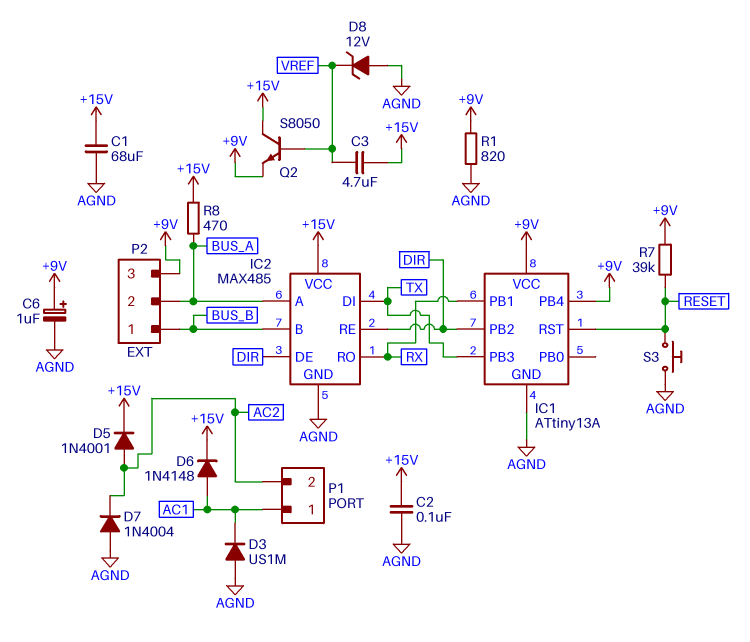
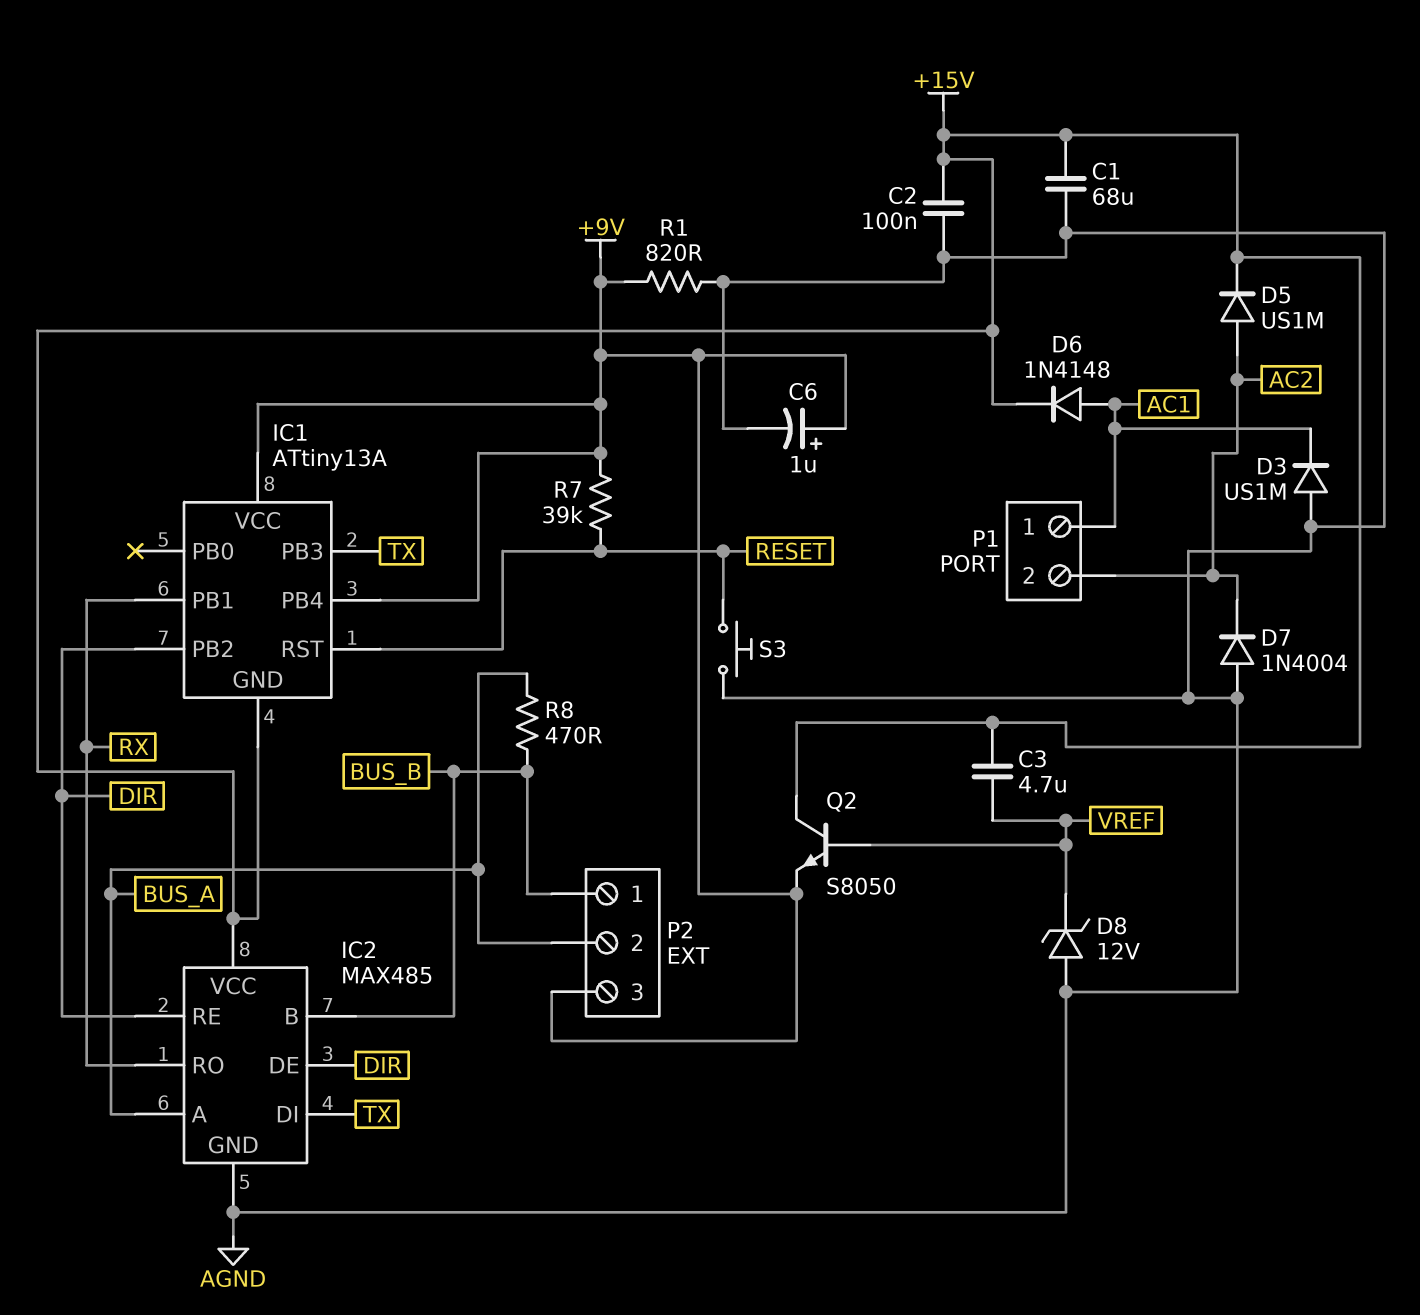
D5: diode 1N4001 (A AC2, K +15V) -> diode US1M (A AC2, K +15V)
IC1 pin GND: AGND -> +15V
R8: 470 (+15V, BUS_A) -> 470 (BUS_A, BUS_B)

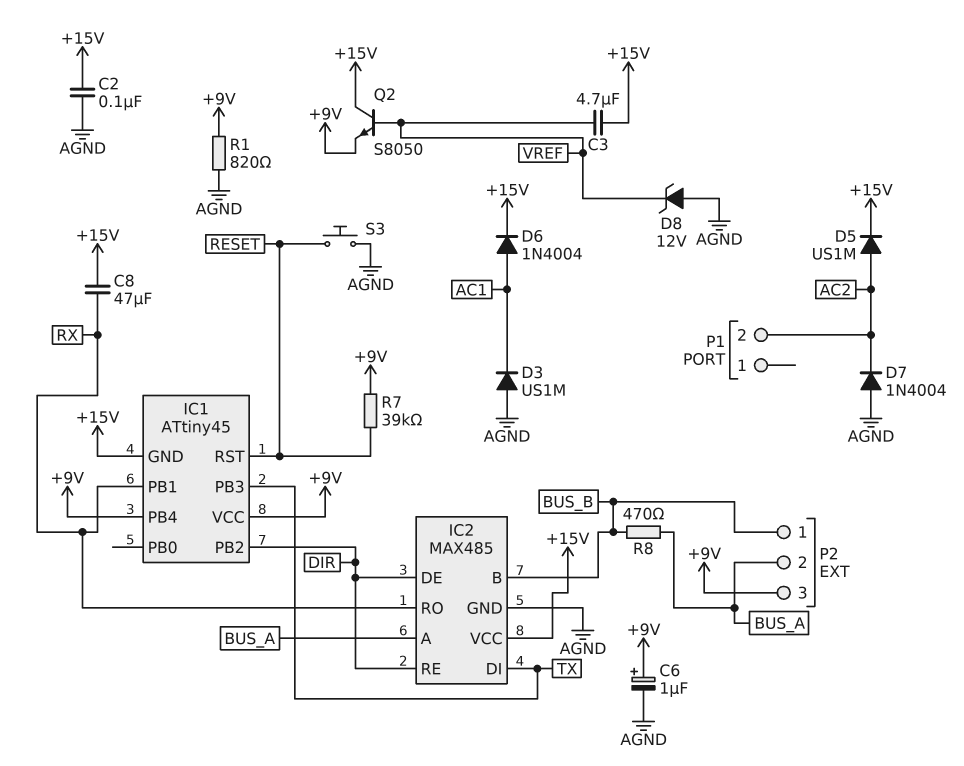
C1: 68uF (+15V, AGND) -> none
C8: none -> 47uF (+15V, RX)
D6: diode 1N4148 (A AC1, K +15V) -> diode 1N4004 (A AC1, K +15V)
IC1: ATtiny13A -> ATtiny45
P1 pin 1: AC1 -> none

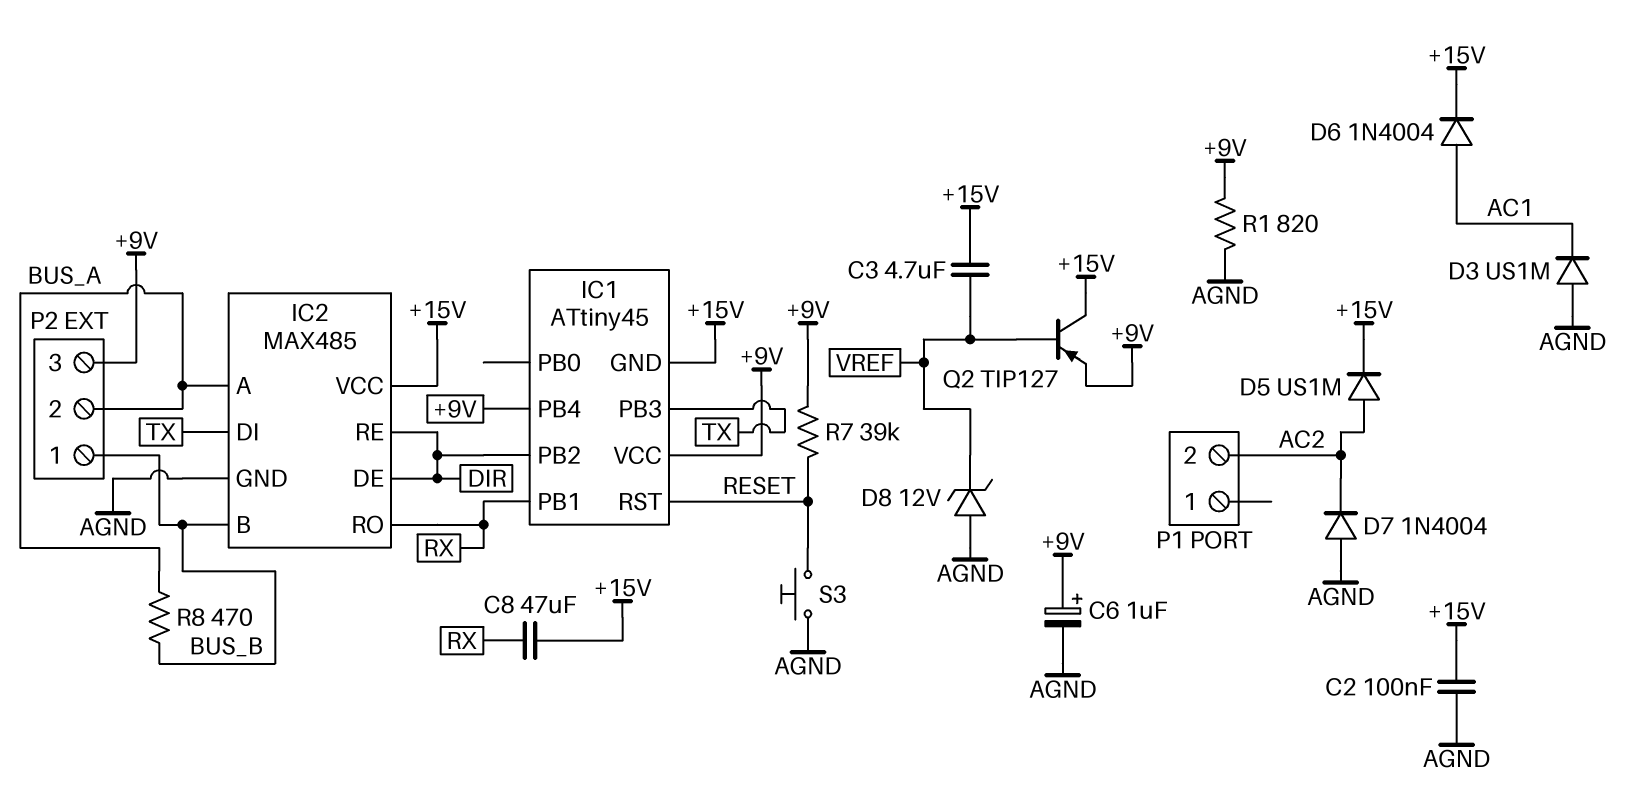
Q2: NPN S8050 (B VREF, C +15V, E +9V) -> PNP TIP127 (B VREF, C +15V, E +9V)

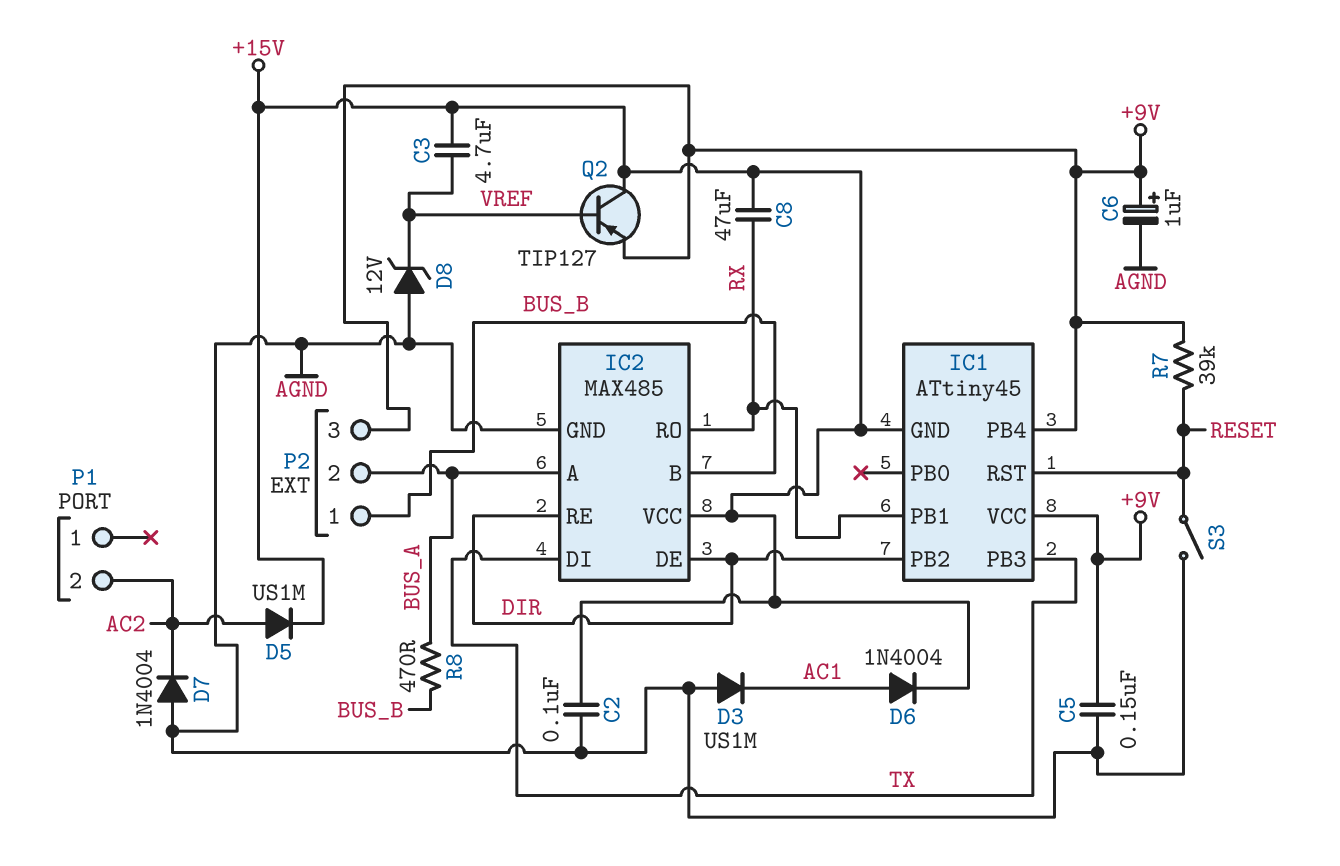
C5: none -> 150nF (+9V, AGND)
R1: 820 (+9V, AGND) -> none
S3: button (AGND, RESET) -> switch (AGND, RESET)

